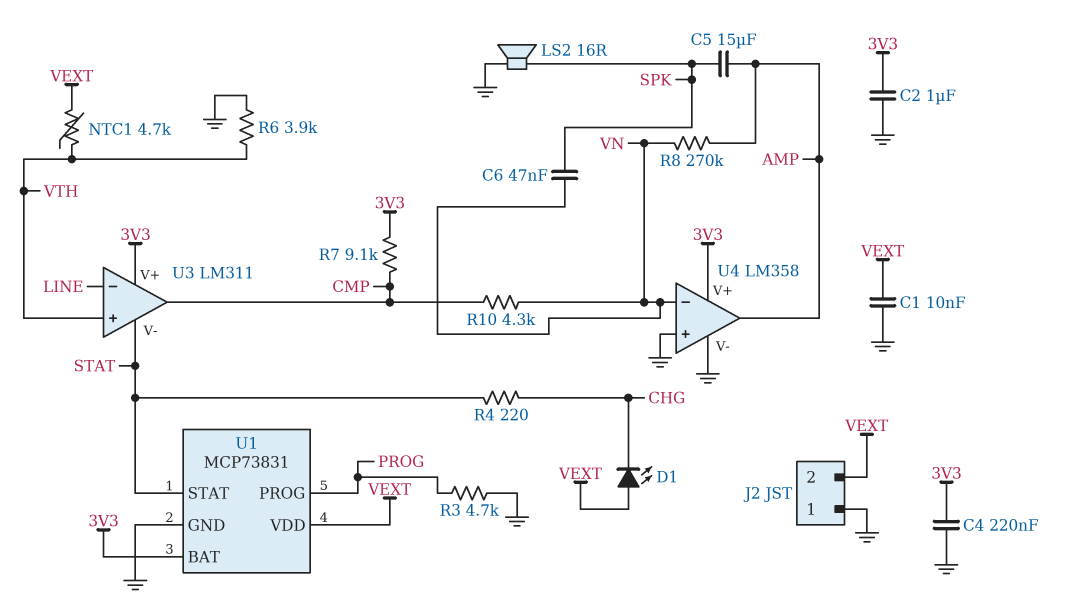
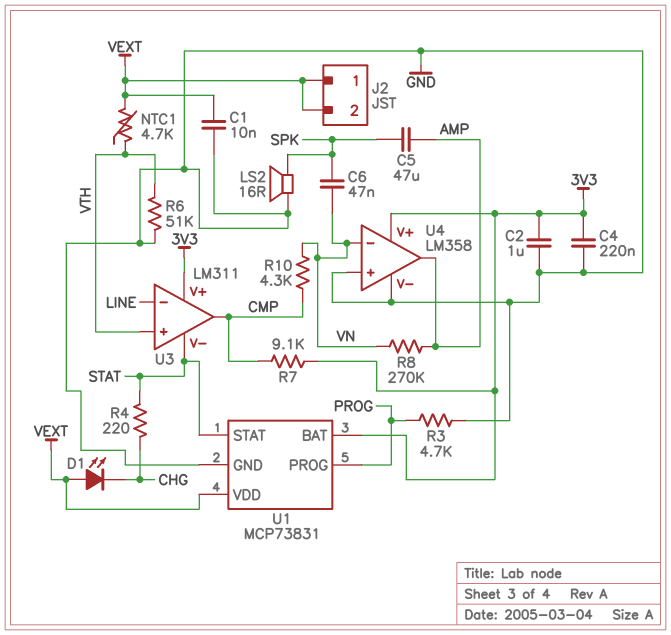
C5: 15uF (AMP, SPK) -> 47uF (AMP, SPK)
J2 pin 1: GND -> VEXT
R6: 3.9k (GND, VTH) -> 51k (GND, VTH)

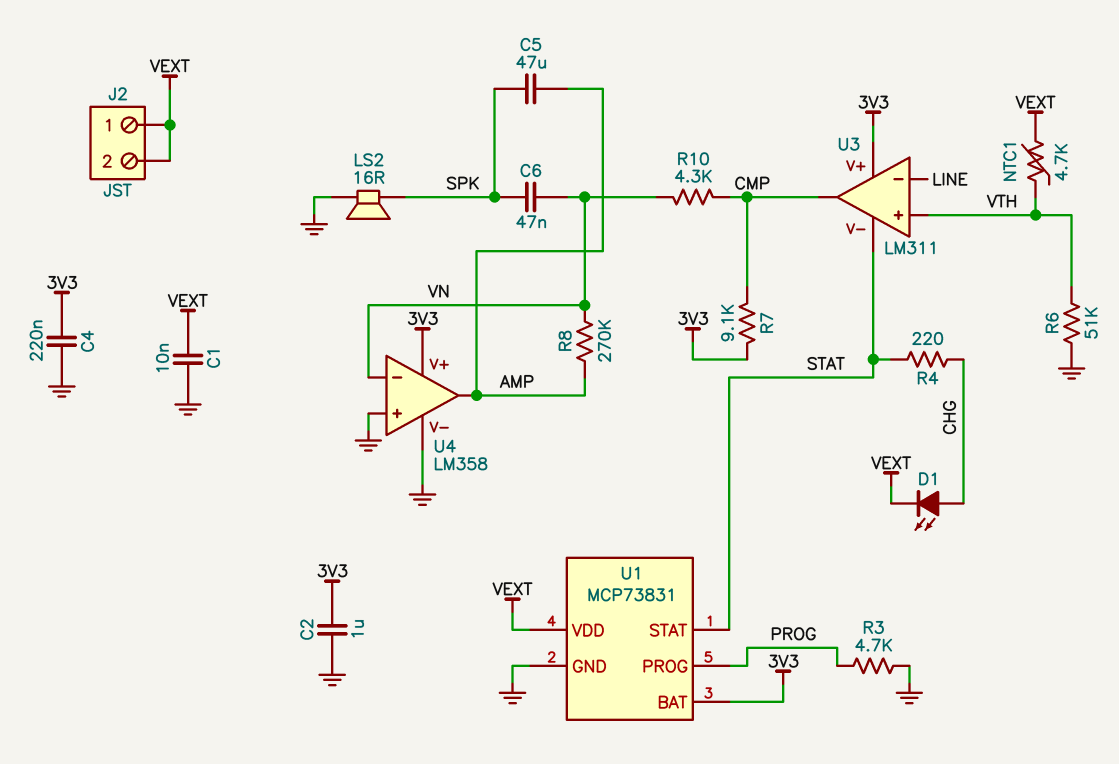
D1: LED (A VEXT, K CHG) -> LED (A CHG, K VEXT)

